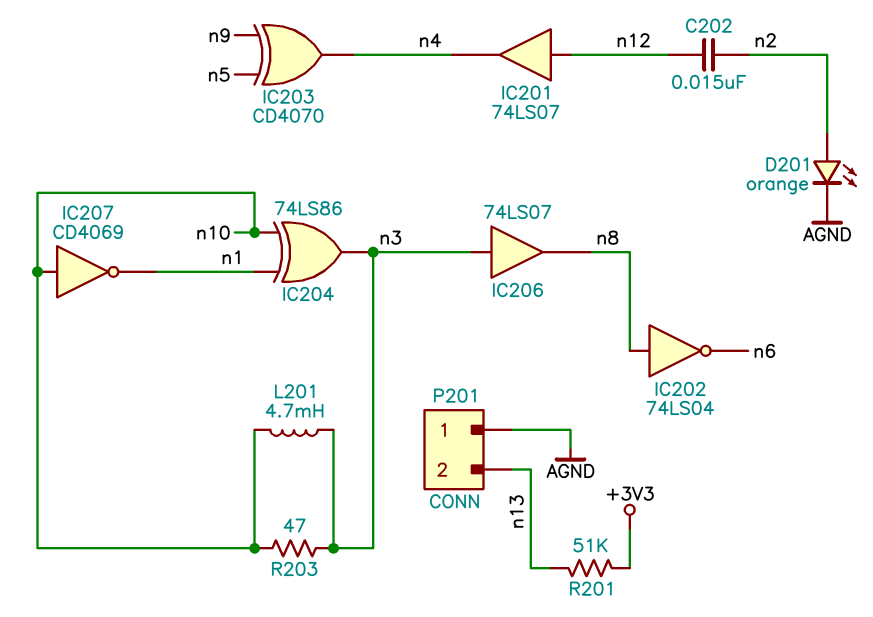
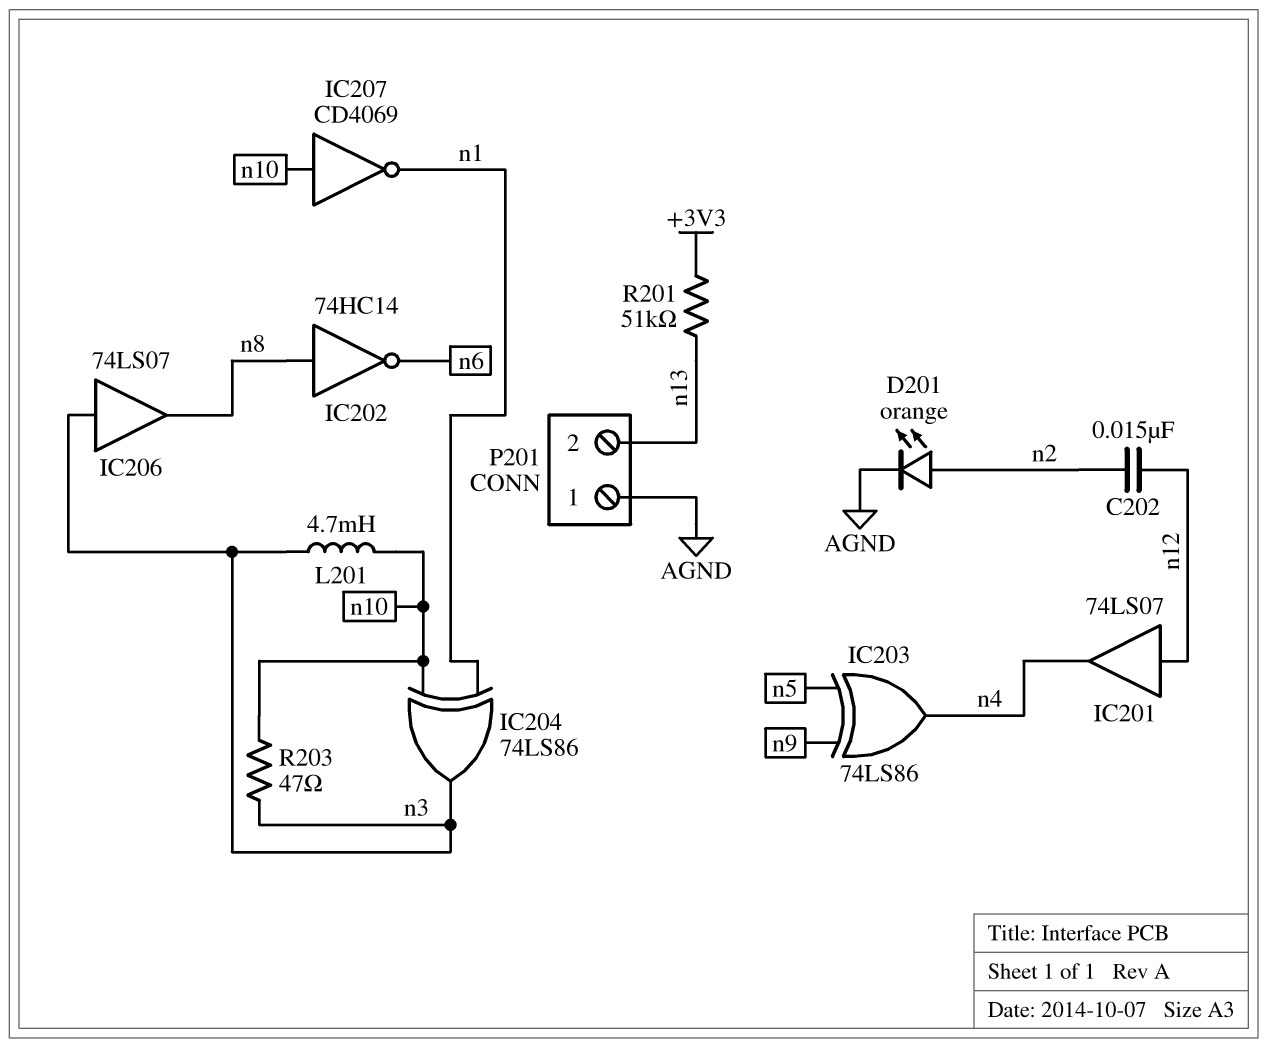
IC202: NOT 74LS04 (in n8, out n6) -> NOT 74HC14 (in n8, out n6)
IC203: XOR CD4070 (in n5, in n9, out n4) -> XOR 74LS86 (in n5, in n9, out n4)

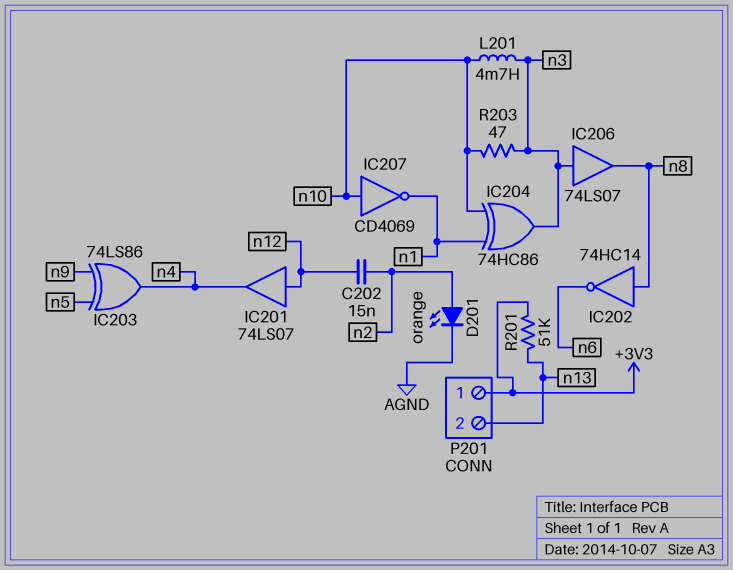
IC204: XOR 74LS86 (in n1, in n10, out n3) -> XOR 74HC86 (in n1, in n10, out n3)
P201 pin 1: AGND -> +3V3

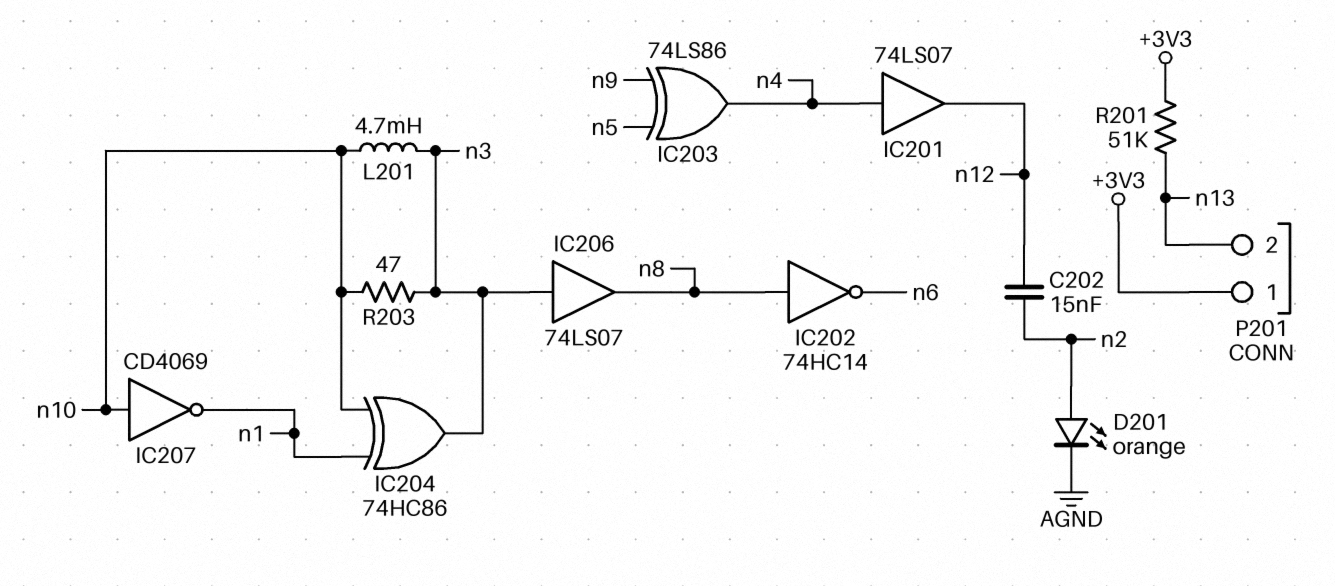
IC201: buffer 74LS07 (in n12, out n4) -> buffer 74LS07 (in n4, out n12)

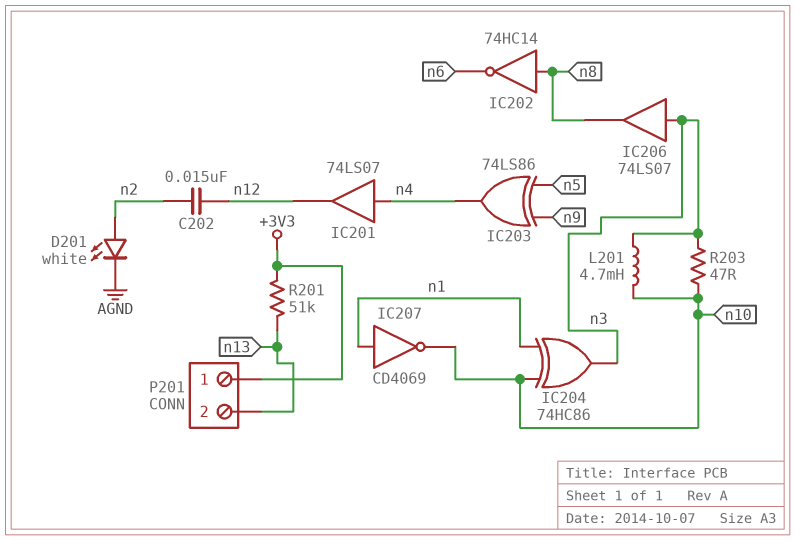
D201: LED orange (A n2, K AGND) -> LED white (A n2, K AGND)
IC207: NOT CD4069 (in n10, out n1) -> NOT CD4069 (in n1, out n10)

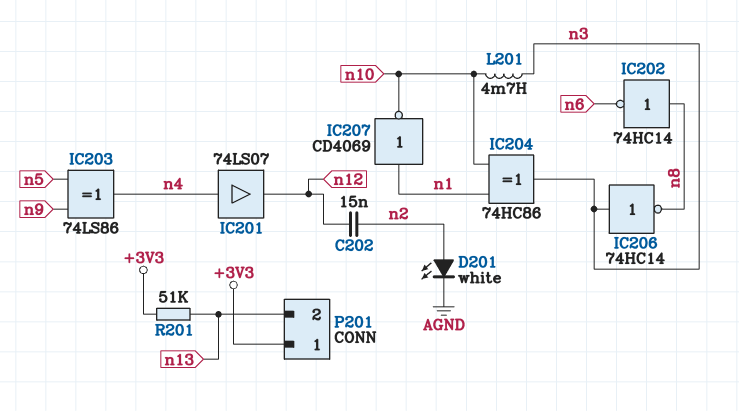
IC206: buffer 74LS07 (in n3, out n8) -> NOT 74HC14 (in n3, out n8)
R203: 47 (n3, n10) -> none

